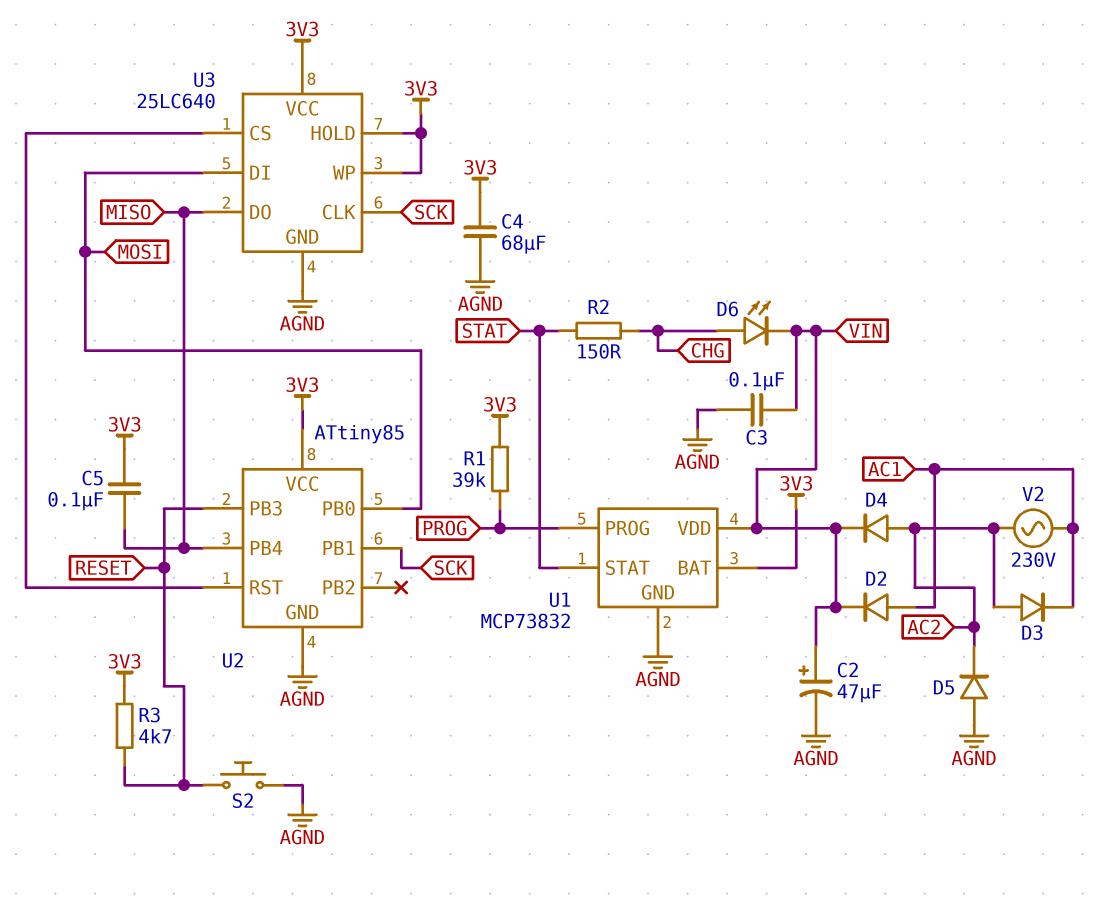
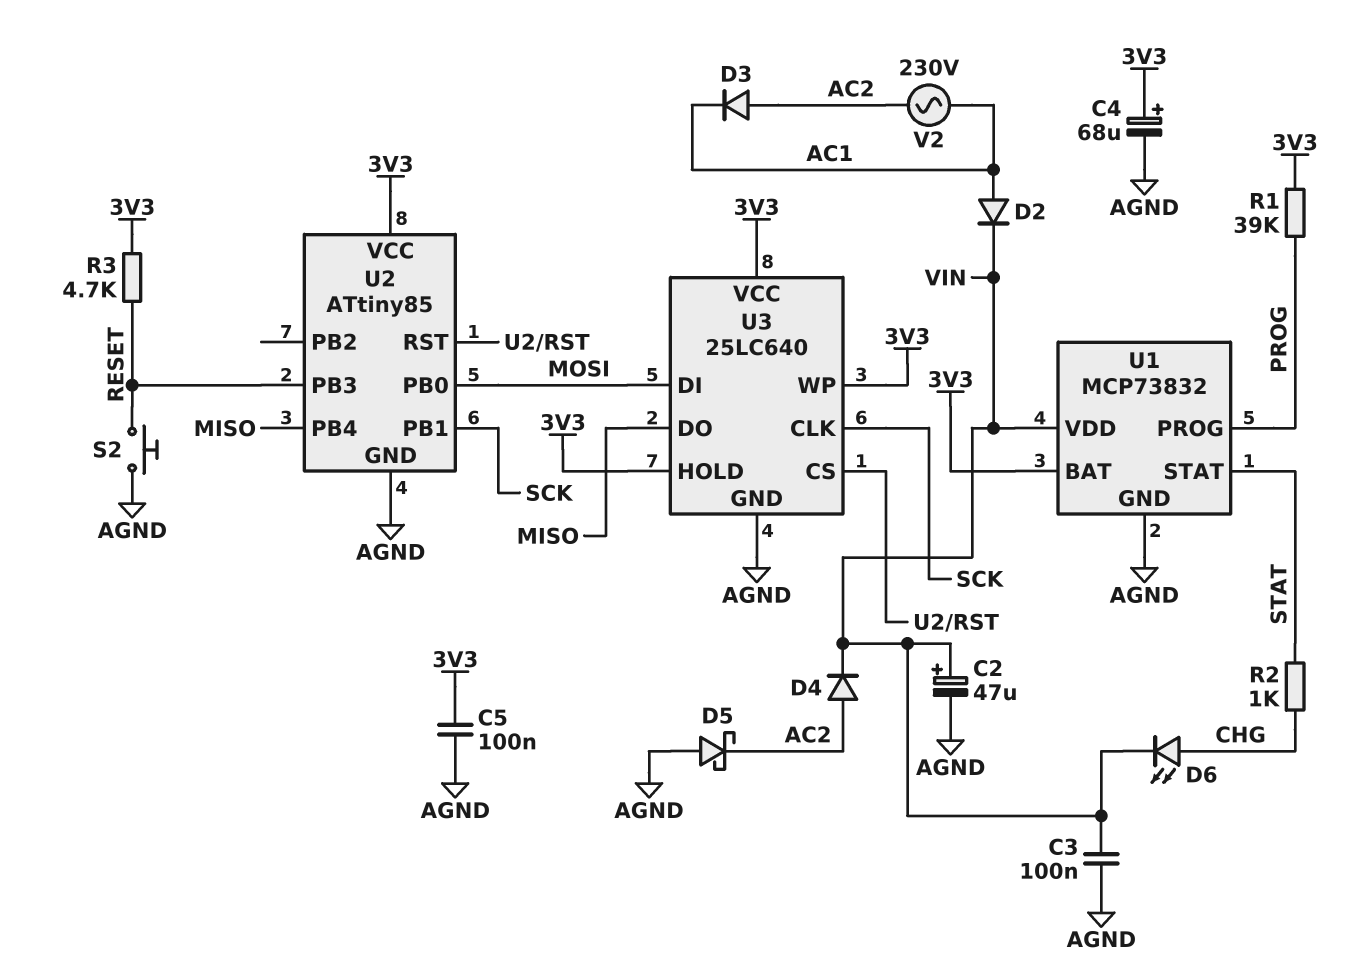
C4: 68uF (3V3, AGND) -> 68uF (plus 3V3, minus AGND)
C5: 100nF (3V3, MISO) -> 100nF (3V3, AGND)
D5: diode (A AGND, K AC2) -> schottky (A AGND, K AC2)
R2: 150 (CHG, STAT) -> 1k (CHG, STAT)

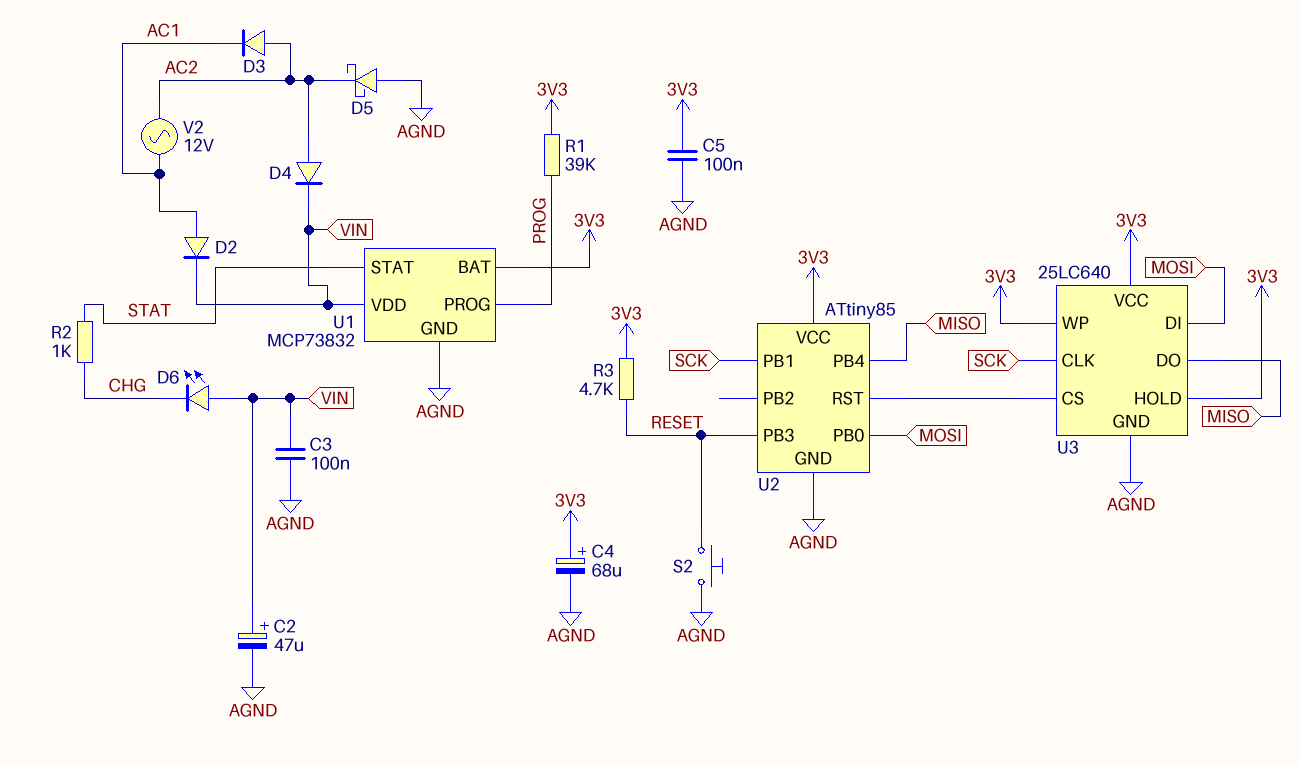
D6: LED (A CHG, K VIN) -> LED (A VIN, K CHG)
V2: AC 230V (AC1, AC2) -> AC 12V (AC1, AC2)

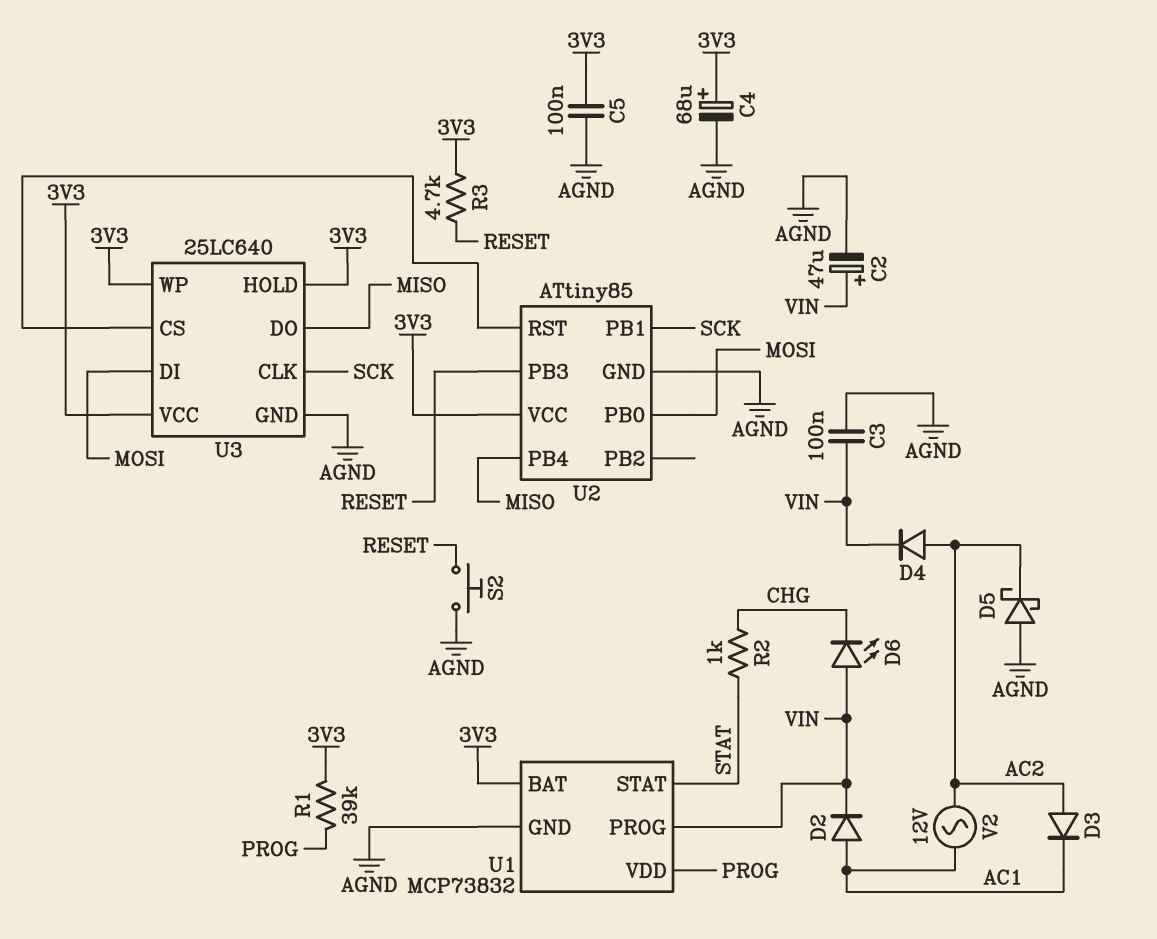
U1 pin PROG: PROG -> VIN
U1 pin VDD: VIN -> PROG

